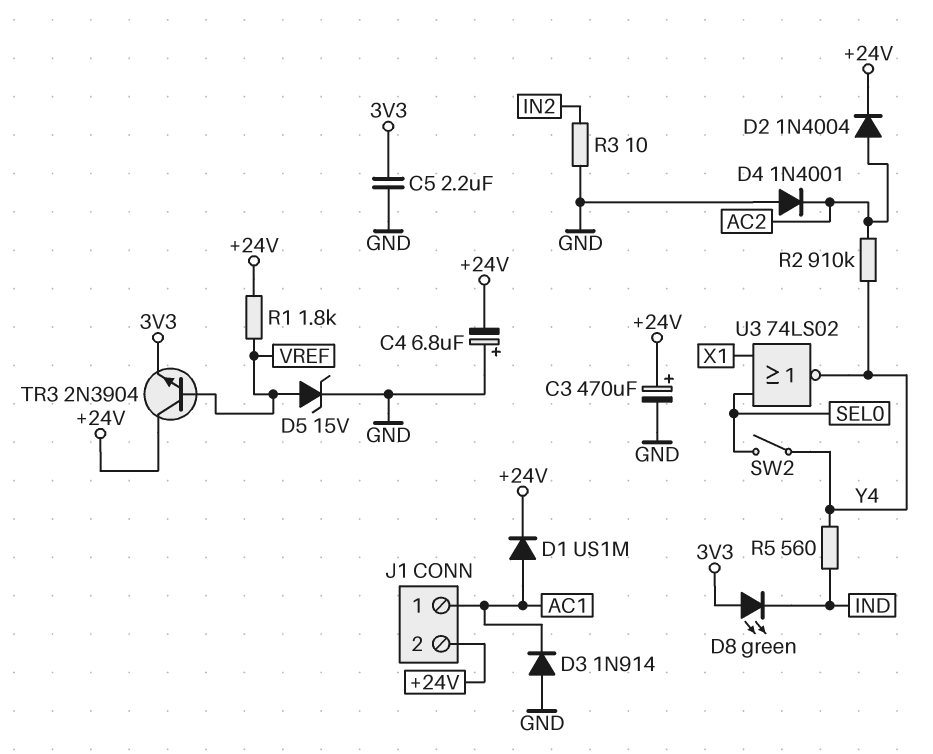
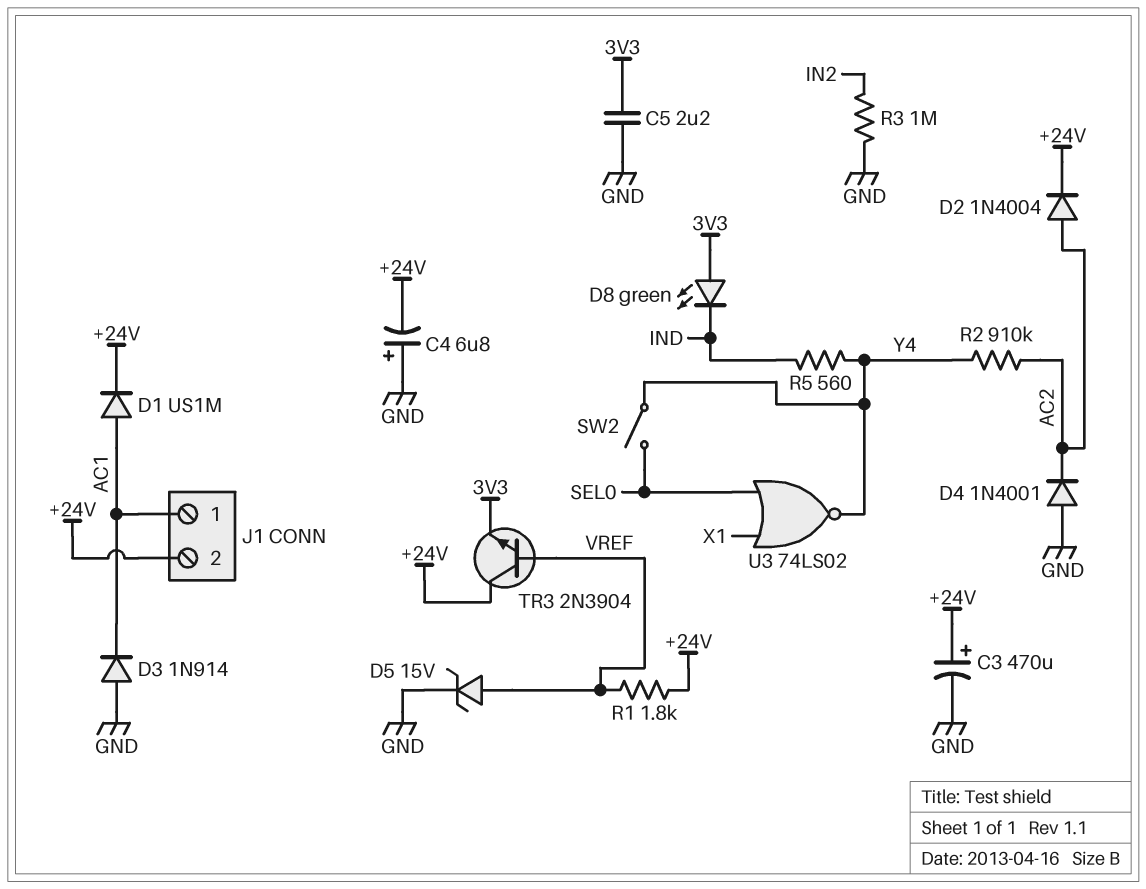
R3: 10 (GND, IN2) -> 1M (GND, IN2)

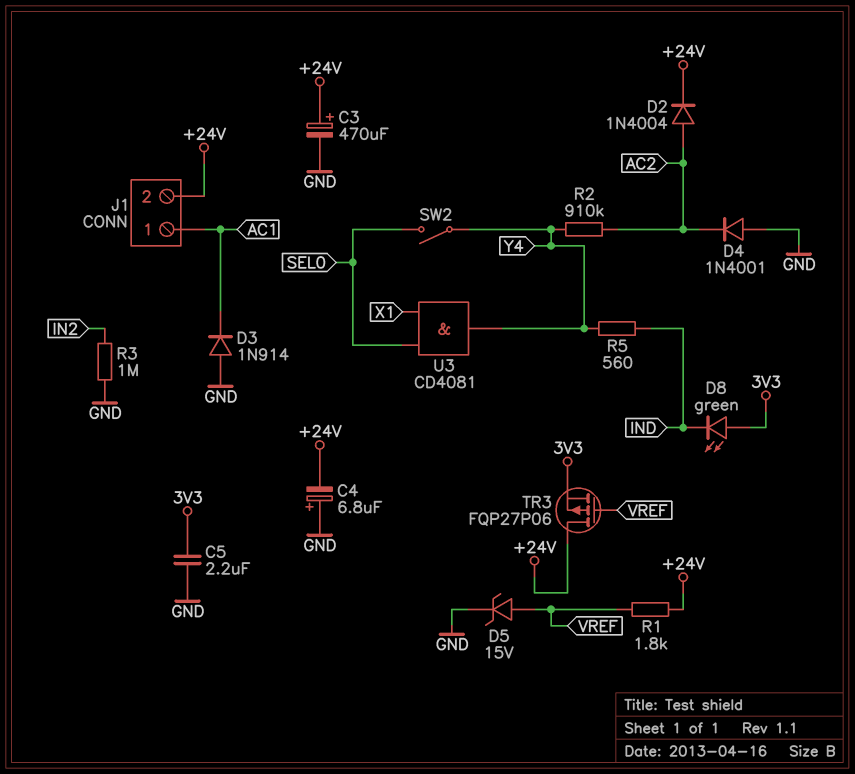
D1: diode US1M (A AC1, K +24V) -> none
TR3: NPN 2N3904 (B VREF, C +24V, E 3V3) -> PMOS FQP27P06 (G VREF, D +24V, S 3V3)
U3: NOR 74LS02 (in SEL0, in X1, out Y4) -> AND CD4081 (in SEL0, in X1, out Y4)

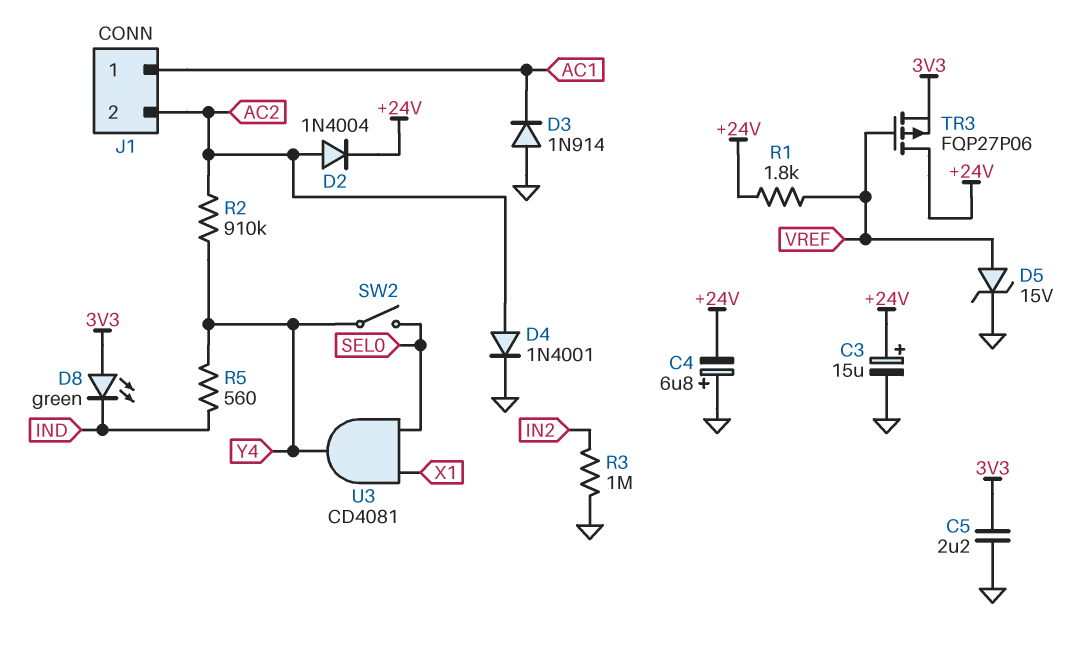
C3: 470uF (plus +24V, minus GND) -> 15uF (plus +24V, minus GND)
D4: diode 1N4001 (A GND, K AC2) -> diode 1N4001 (A AC2, K GND)
J1 pin 2: +24V -> AC2

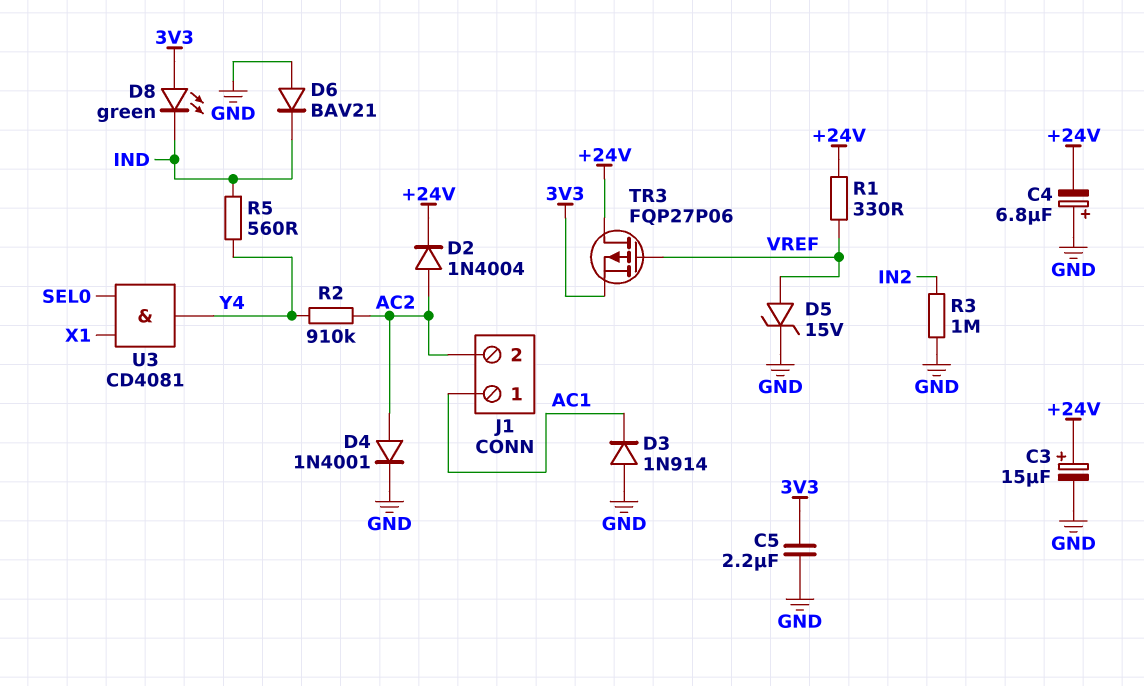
D6: none -> diode BAV21 (A GND, K IND)
R1: 1.8k (+24V, VREF) -> 330 (+24V, VREF)
SW2: switch (SEL0, Y4) -> none

